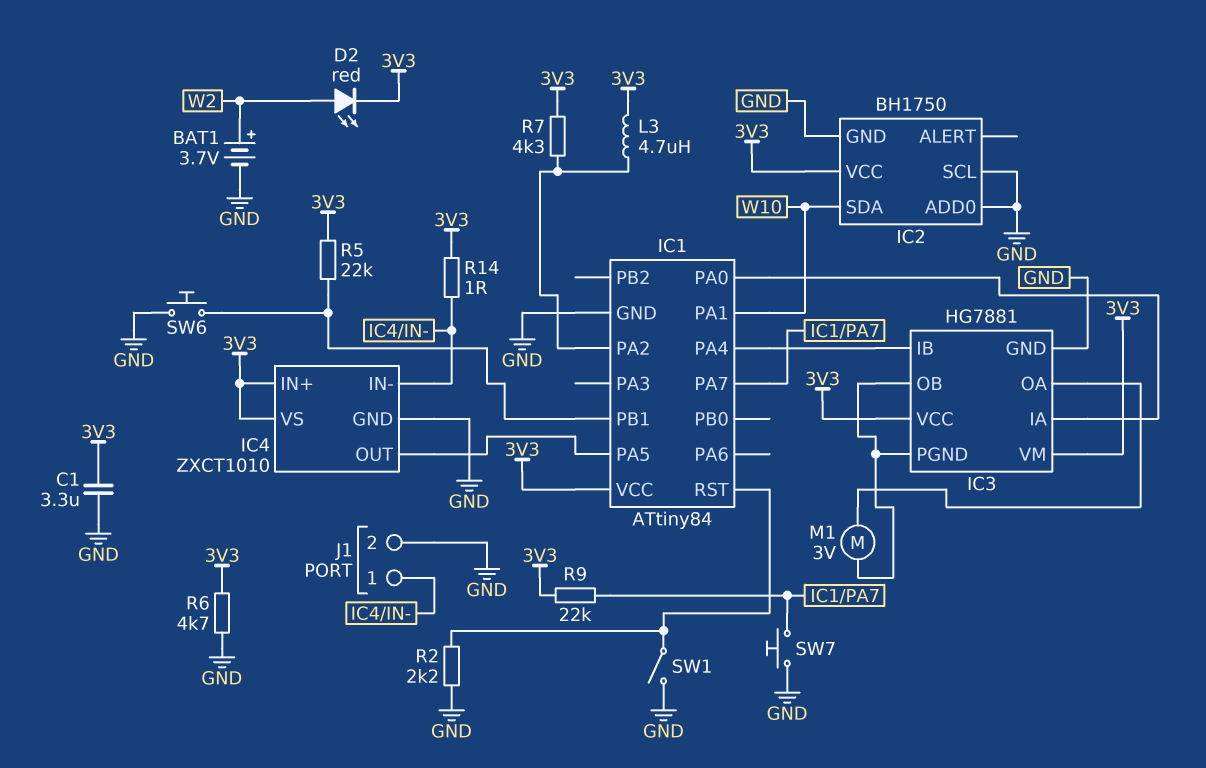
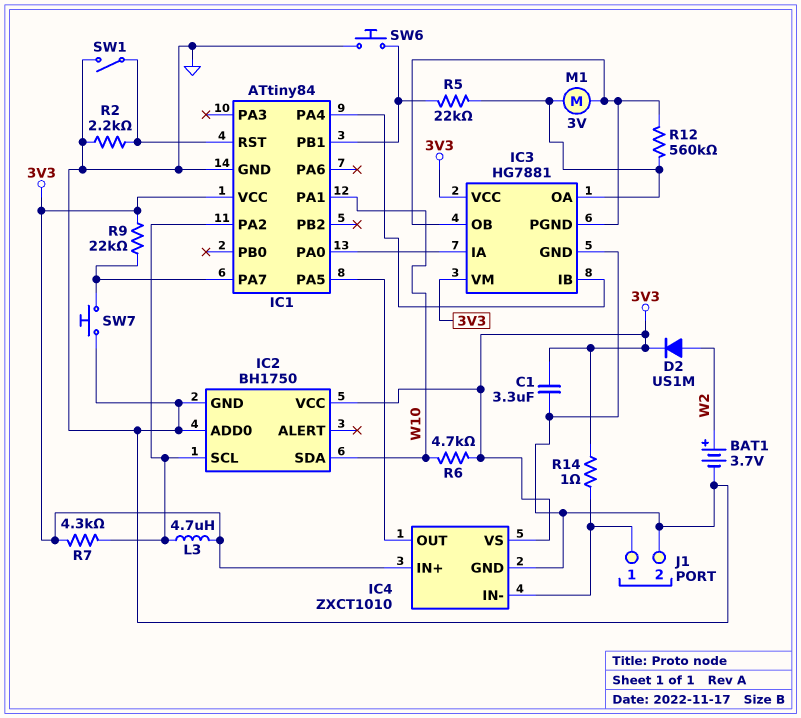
D2: LED red (A W2, K 3V3) -> diode US1M (A W2, K 3V3)
IC2 pin SCL: GND -> IC1/PA2
R5: 22k (3V3, IC1/PB1) -> 22k (IC1/PB1, IC3/OA)
R6: 4.7k (3V3, GND) -> 4.7k (3V3, W10)
R12: none -> 560k (IC3/OA, IC3/OB)

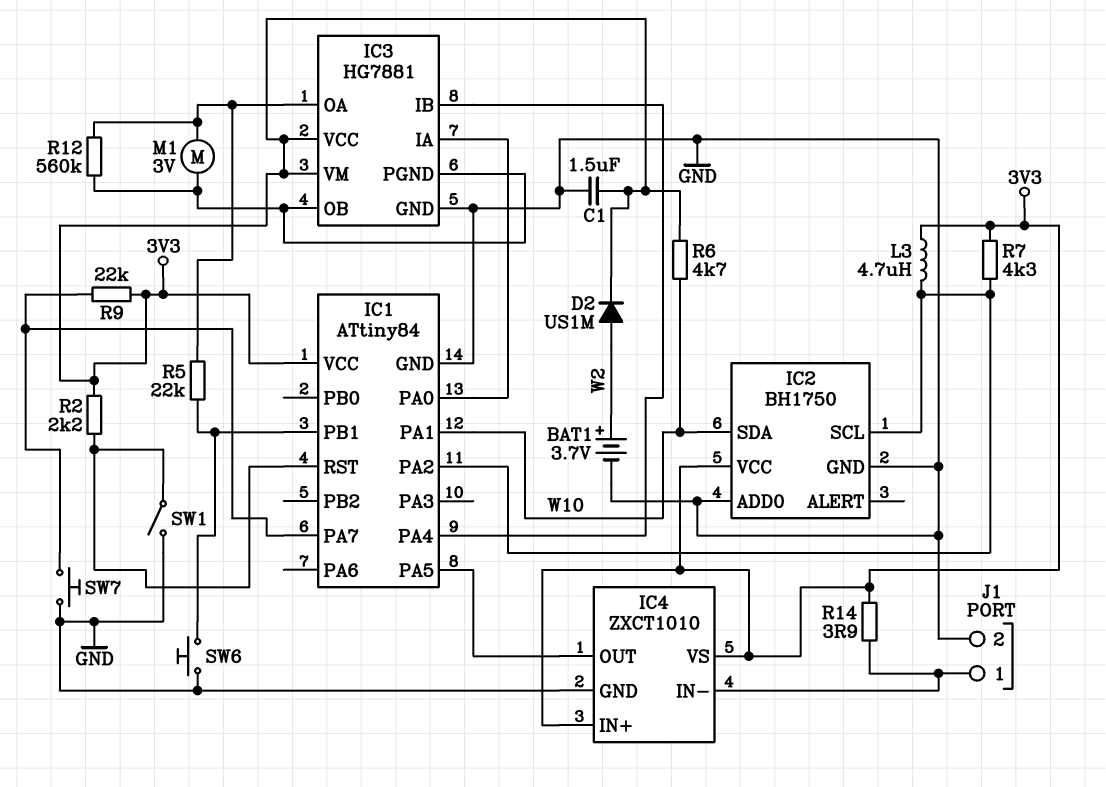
C1: 3.3uF (3V3, GND) -> 1.5uF (3V3, GND)
R2: 2.2k (GND, IC1/RST) -> 2.2k (3V3, IC1/RST)
R14: 1 (3V3, IC4/IN-) -> 3.9 (3V3, IC4/IN-)

